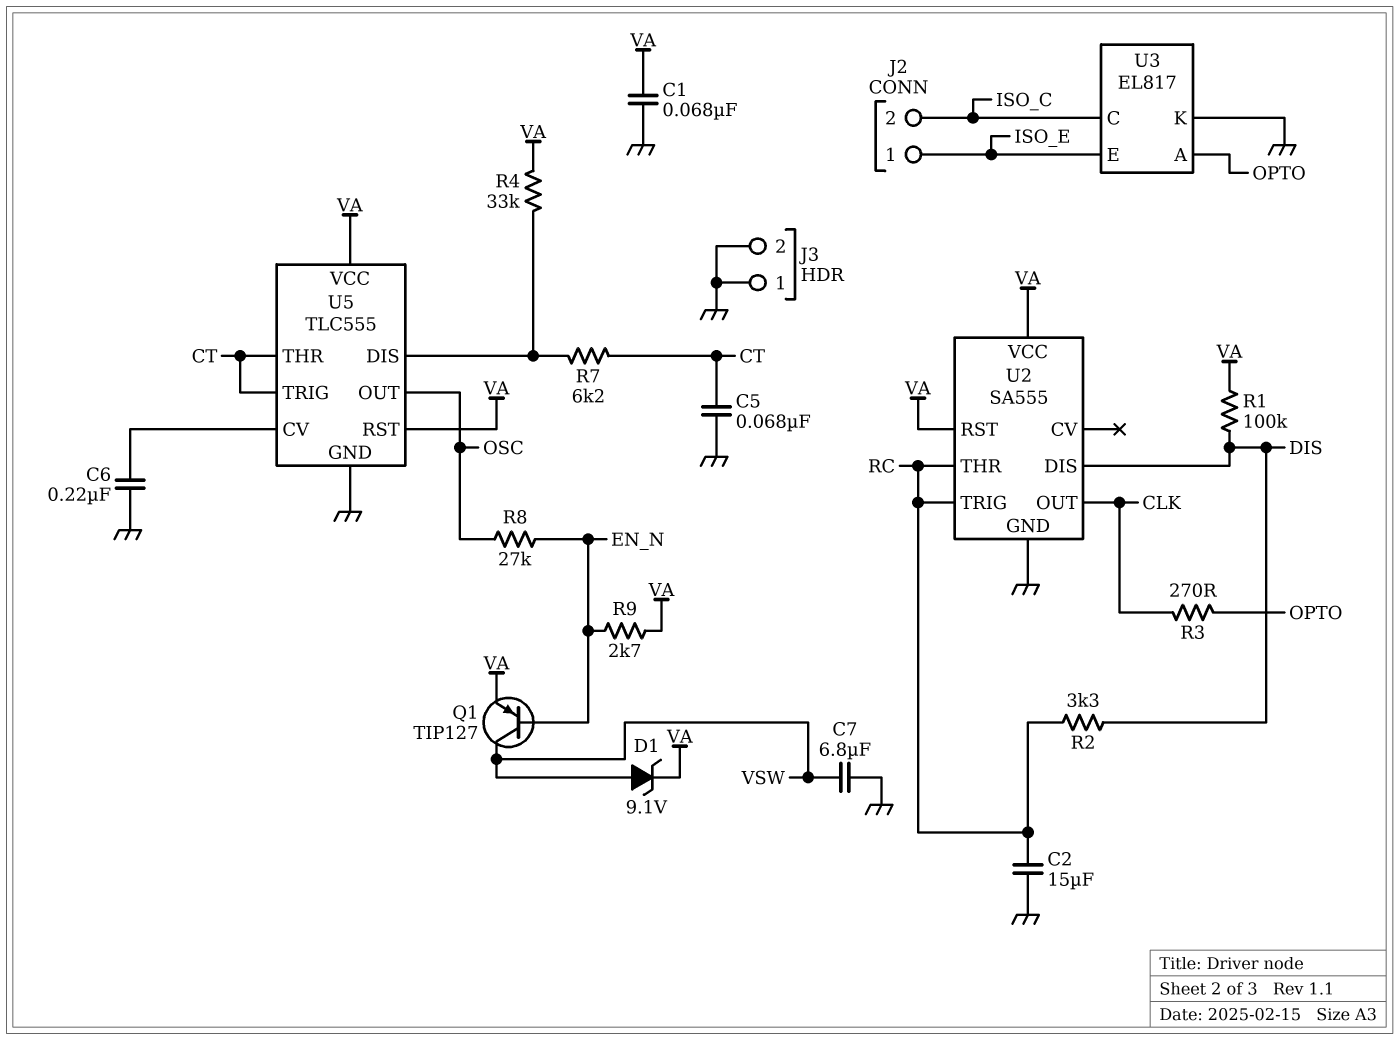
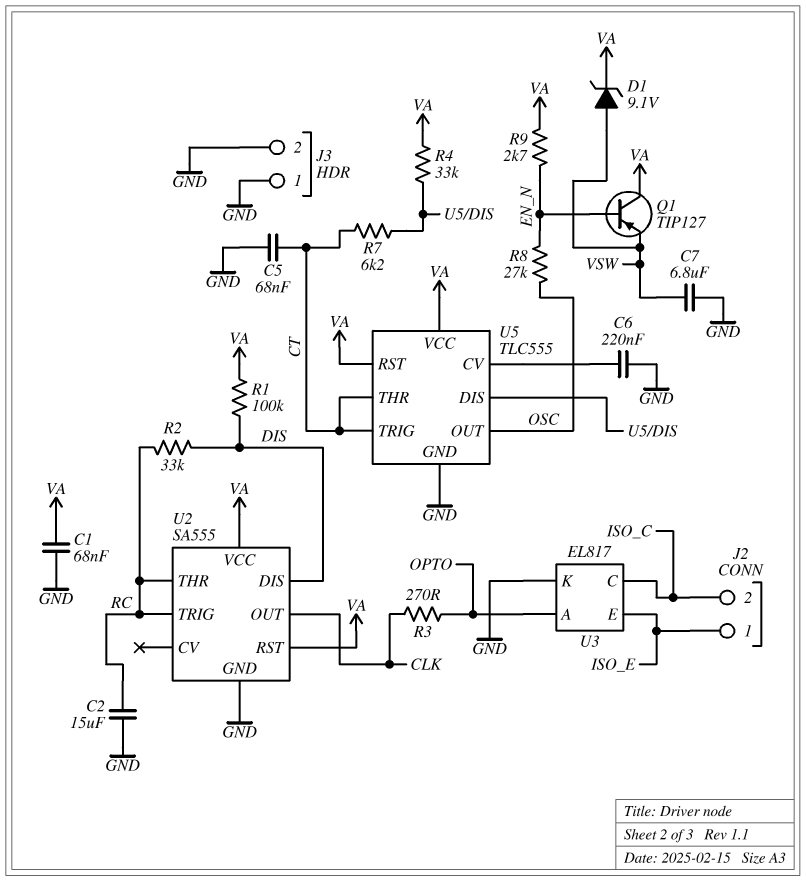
Q1: PNP TIP127 (B EN_N, C VSW, E VA) -> PNP TIP127 (B EN_N, C VA, E VSW)
R2: 3.3k (DIS, RC) -> 33k (DIS, RC)

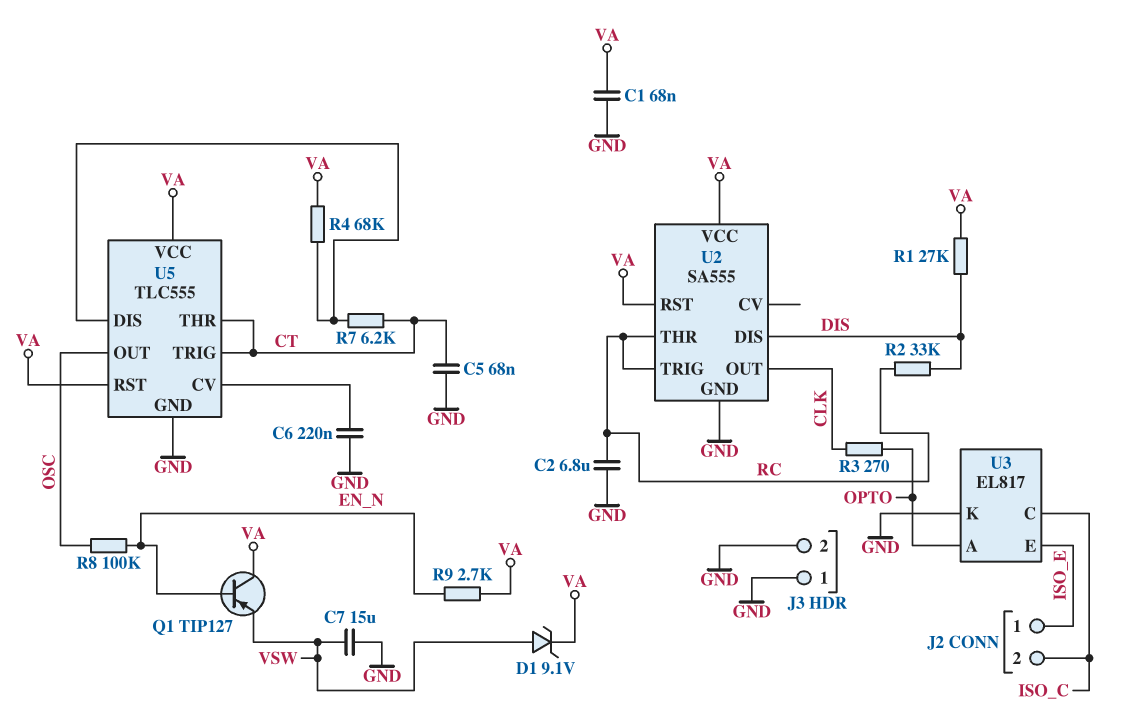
C2: 15uF (GND, RC) -> 6.8uF (GND, RC)
C7: 6.8uF (GND, VSW) -> 15uF (GND, VSW)
R1: 100k (DIS, VA) -> 27k (DIS, VA)
R4: 33k (U5/DIS, VA) -> 68k (U5/DIS, VA)
R8: 27k (EN_N, OSC) -> 100k (EN_N, OSC)

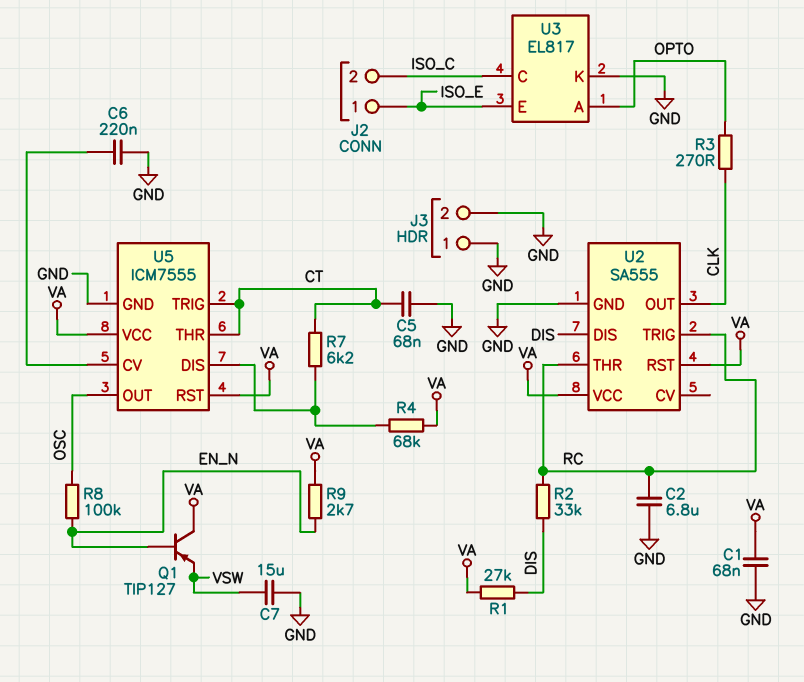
D1: zener 9.1V (A VSW, K VA) -> none
U5: TLC555 -> ICM7555

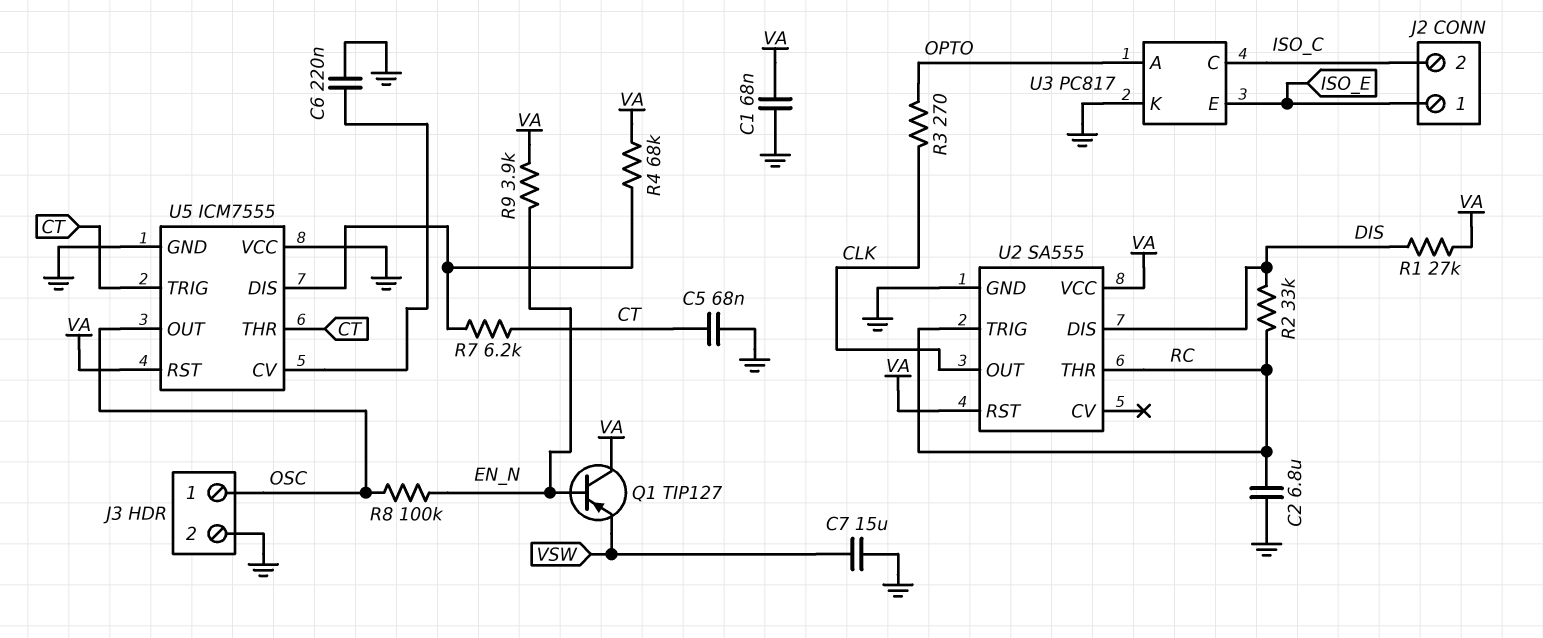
J3 pin 1: GND -> OSC
R9: 2.7k (EN_N, VA) -> 3.9k (EN_N, VA)
U3: EL817 -> PC817
U5 pin VCC: VA -> GND

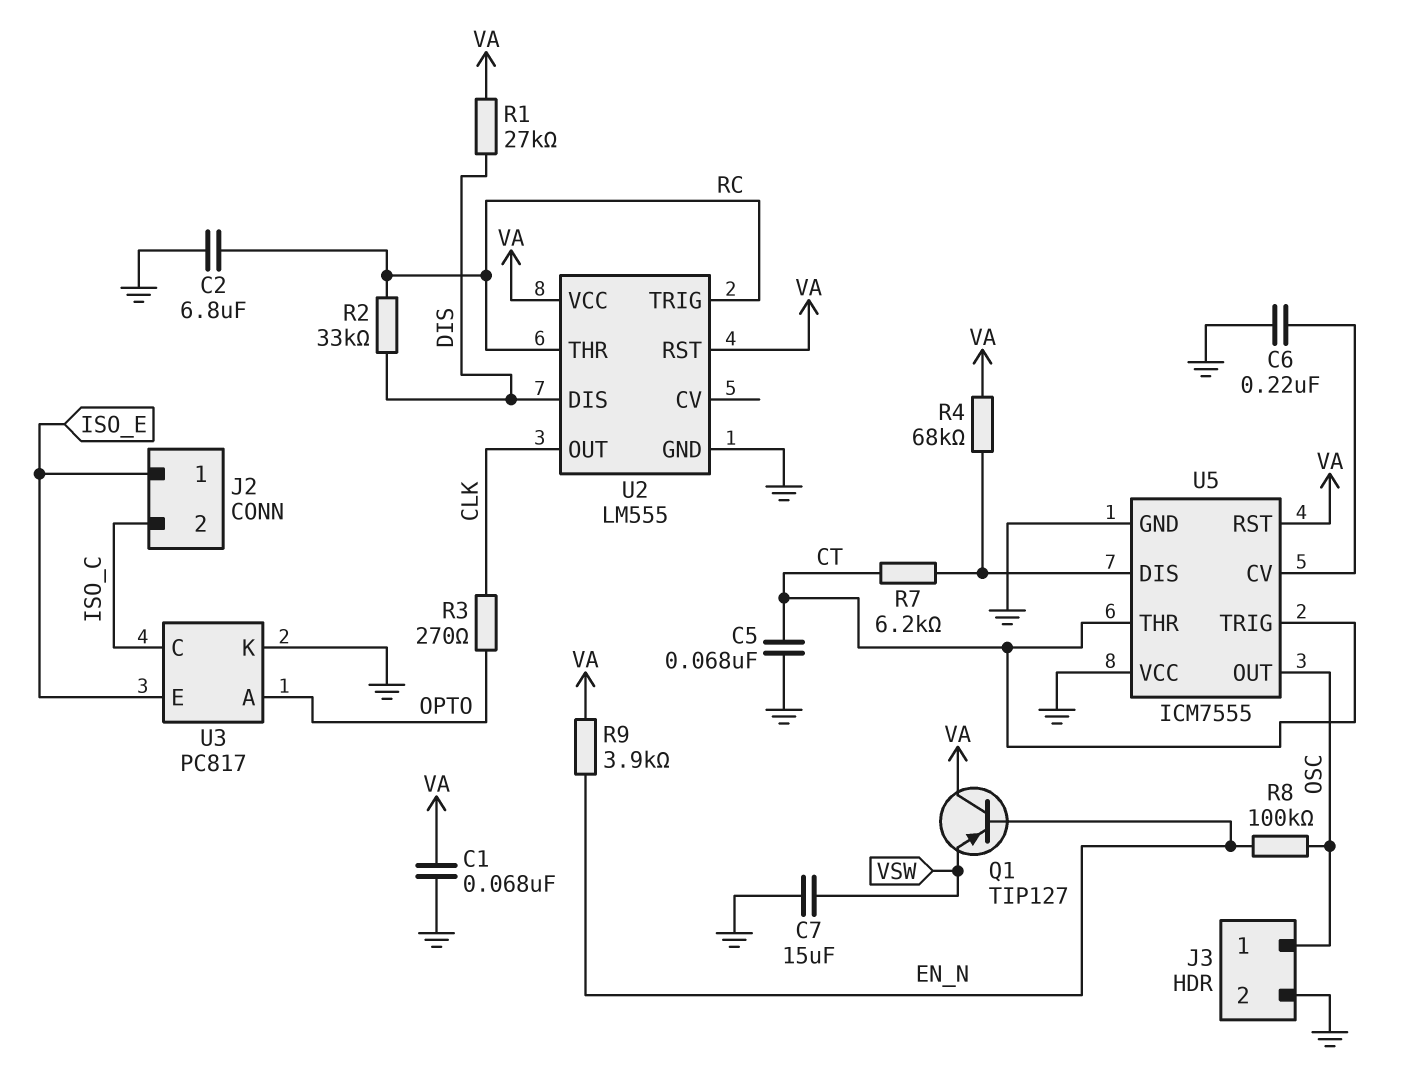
U2: SA555 -> LM555

